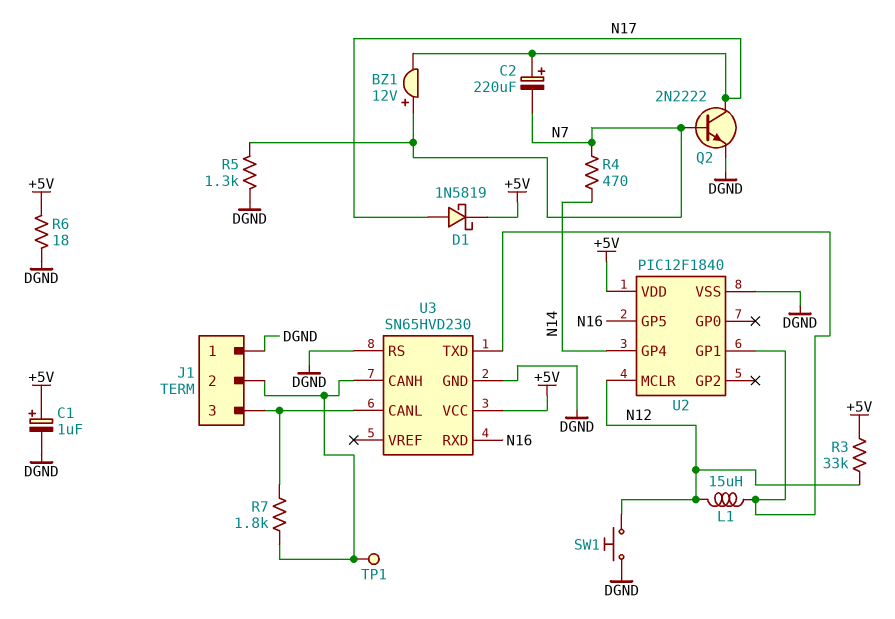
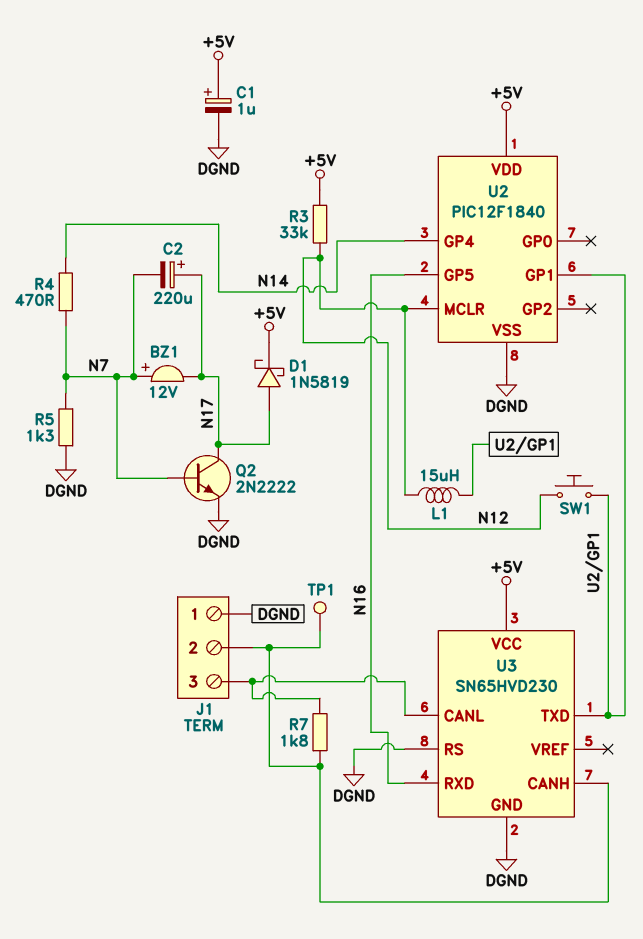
R6: 18 (+5V, DGND) -> none
SW1: button (DGND, N12) -> button (N12, U2/GP1)

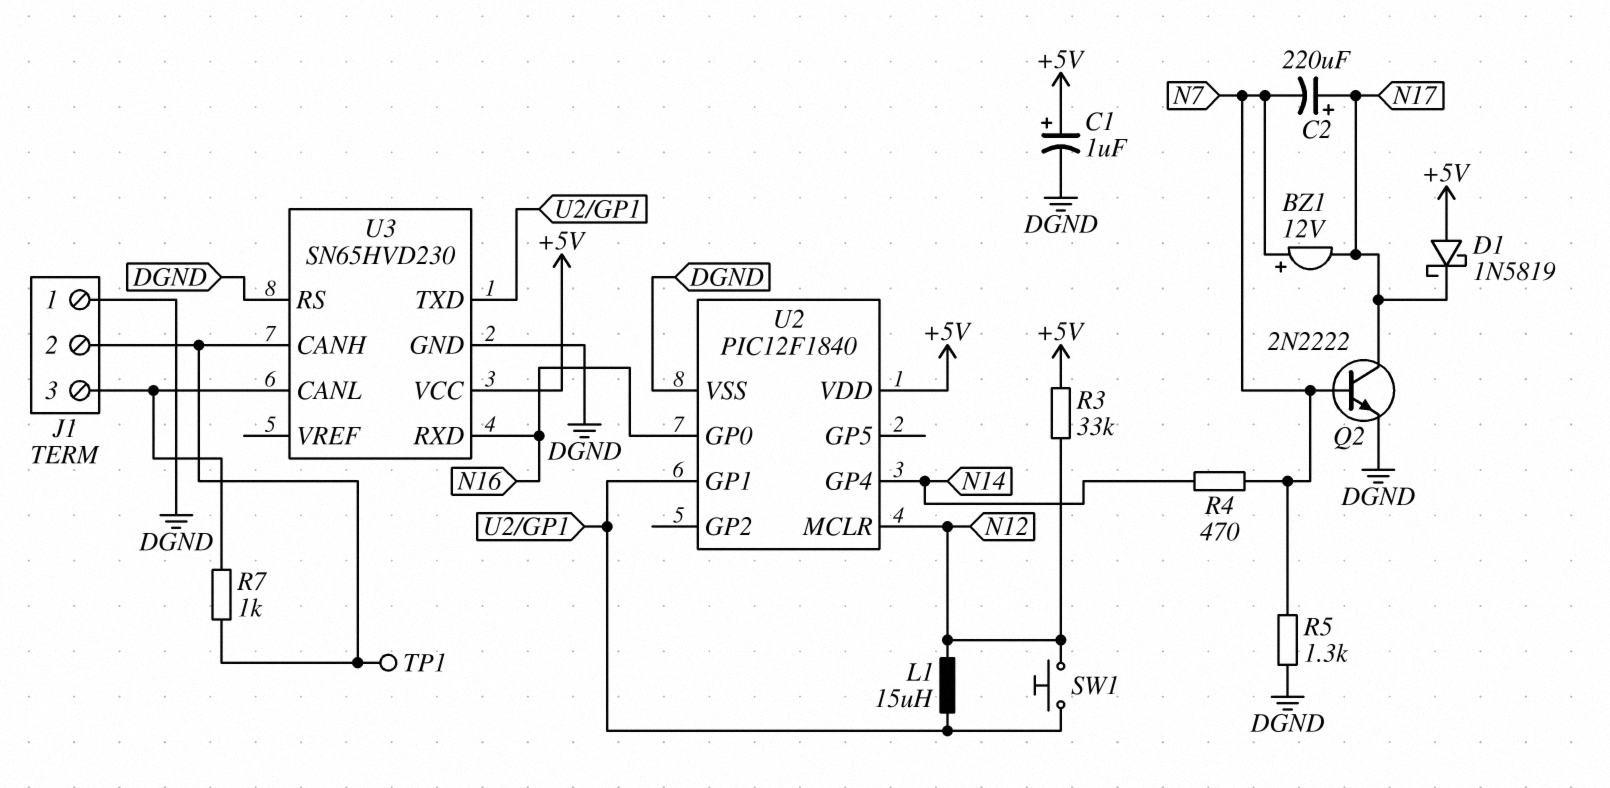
D1: schottky 1N5819 (A N17, K +5V) -> schottky 1N5819 (A +5V, K N17)
R7: 1.8k (J1/2, J1/3) -> 1k (J1/2, J1/3)
U2 pin GP0: none -> N16
U2 pin GP5: N16 -> none

